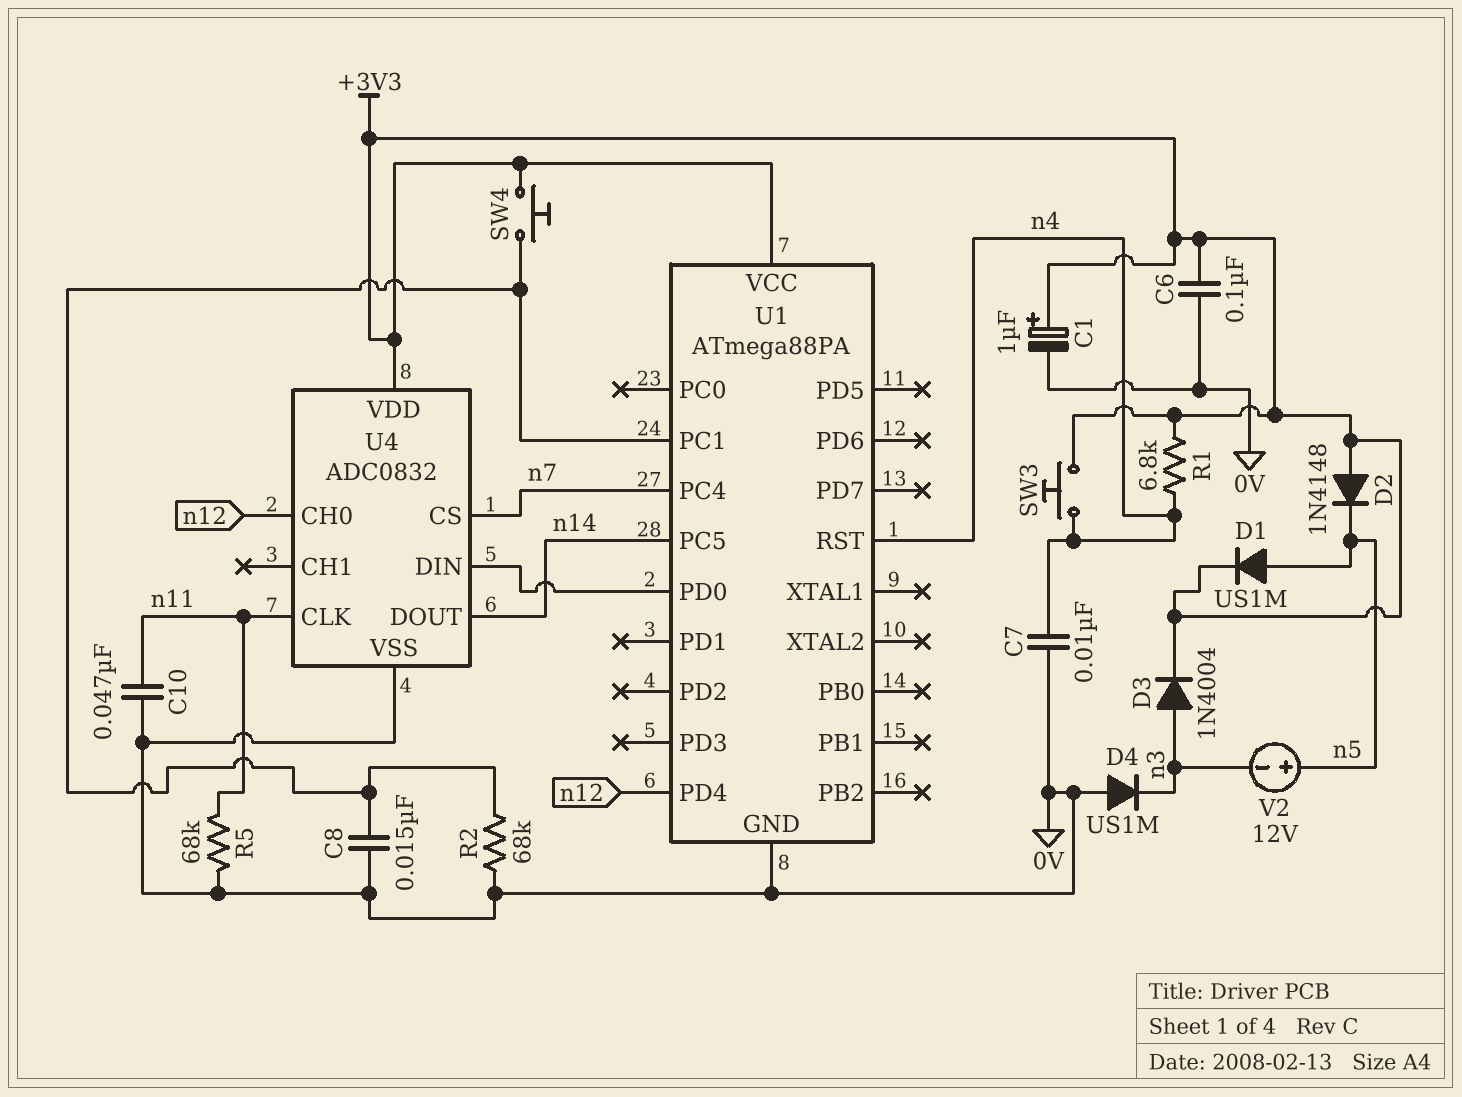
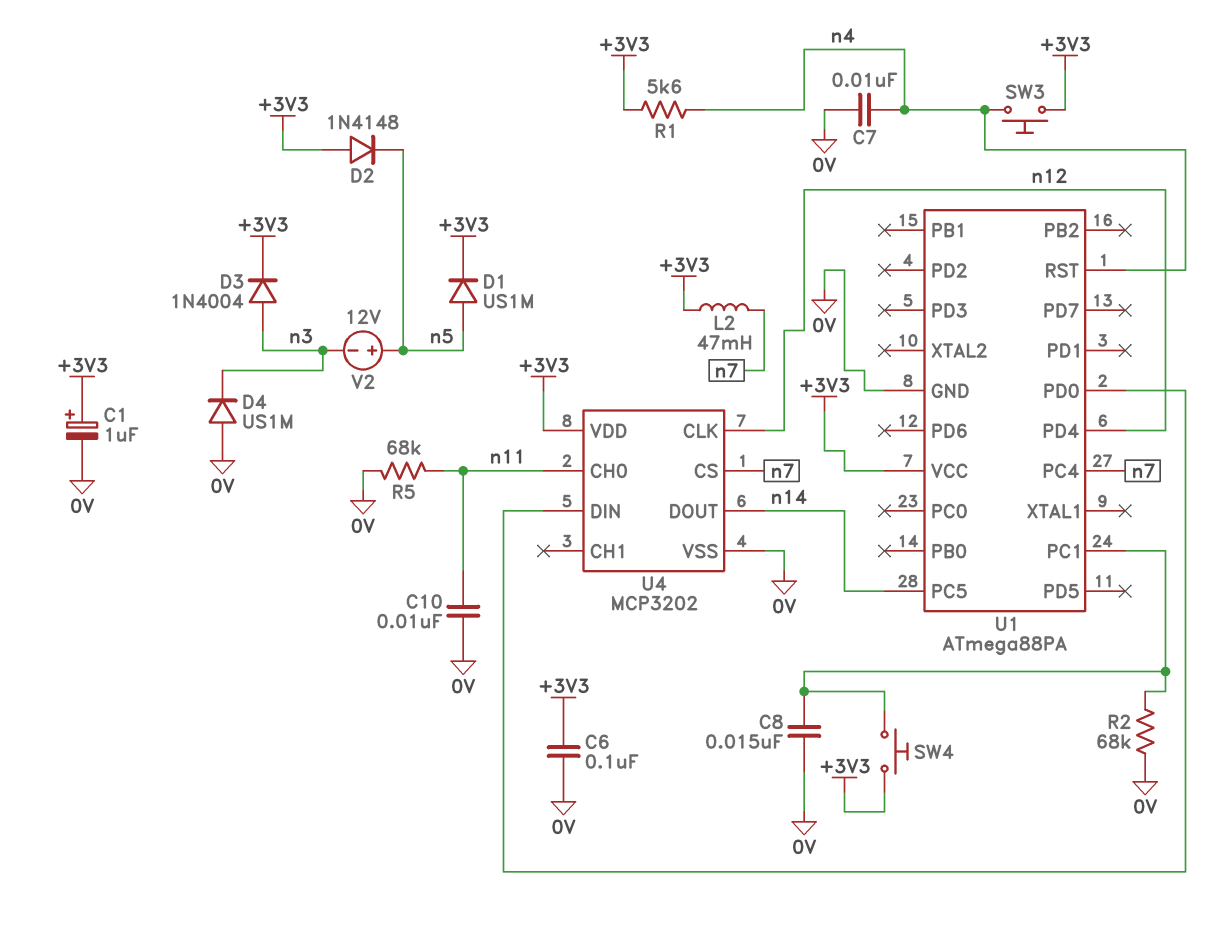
C10: 47nF (0V, n11) -> 10nF (0V, n11)
L2: none -> 47mH (+3V3, n7)
R1: 6.8k (+3V3, n4) -> 5.6k (+3V3, n4)
U4: ADC0832 -> MCP3202
U4 pin CH0: n12 -> n11
U4 pin CLK: n11 -> n12

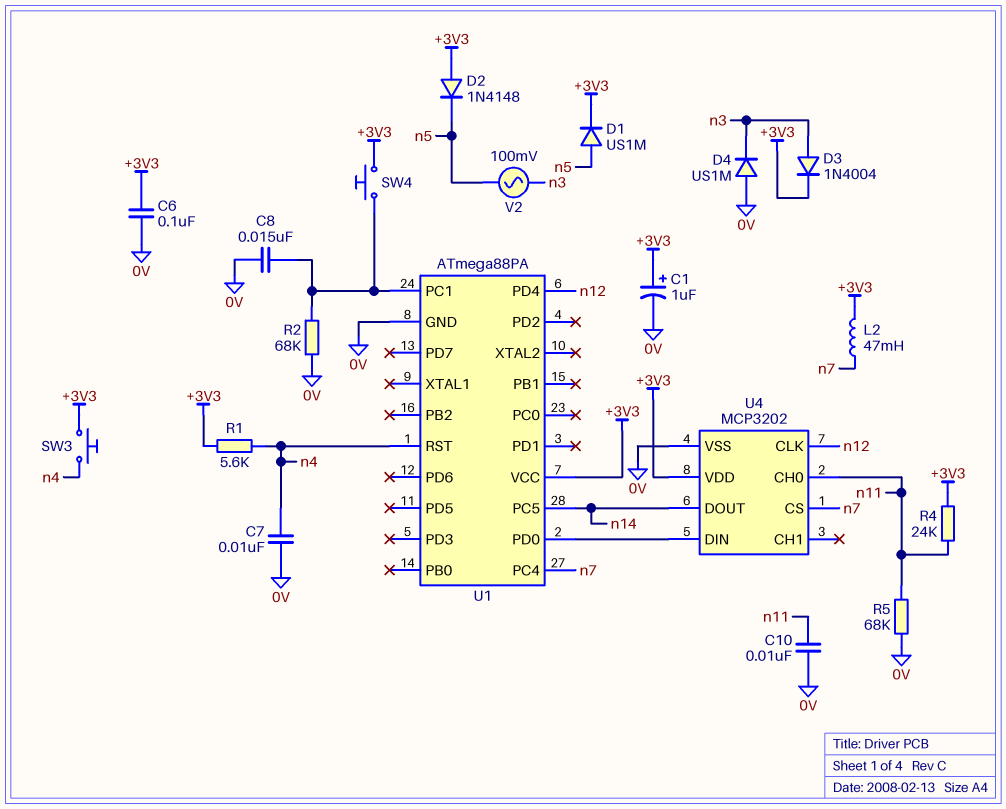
R4: none -> 24k (+3V3, n11)
V2: 12V (plus n5, minus n3) -> AC 100mV (n3, n5)

